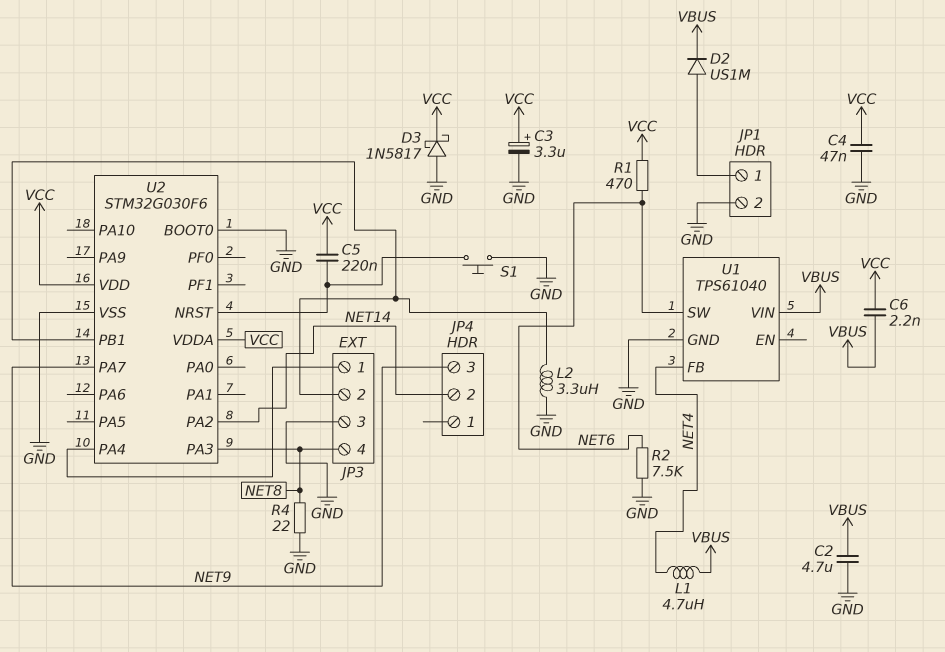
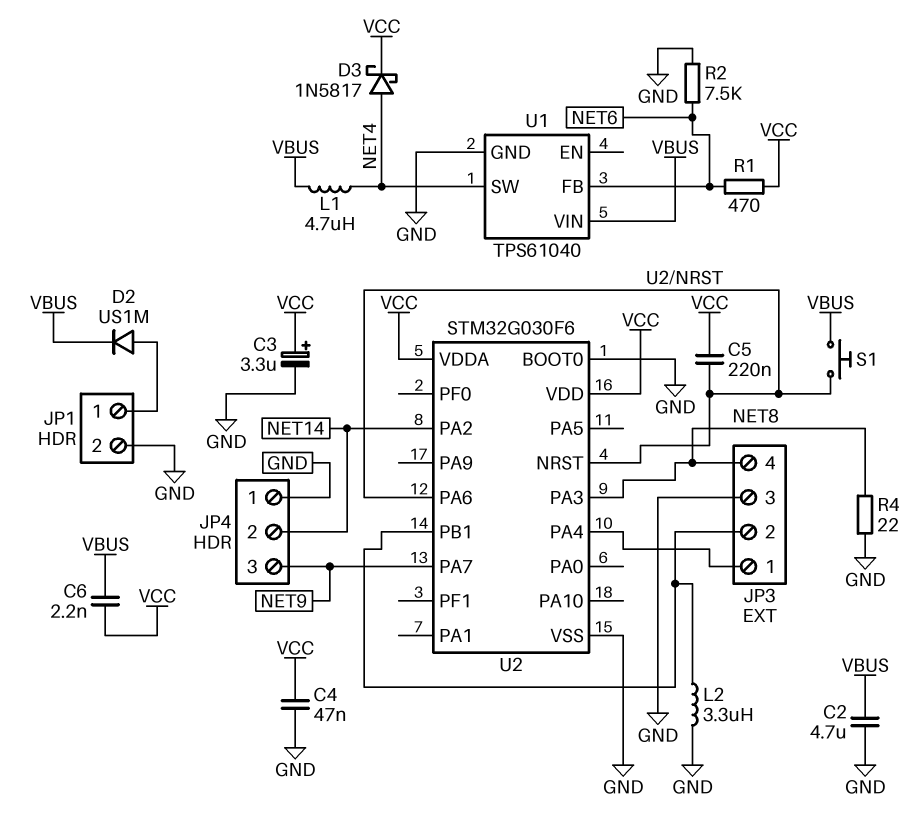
D3: schottky 1N5817 (A GND, K VCC) -> schottky 1N5817 (A NET4, K VCC)
JP4 pin 1: none -> GND
S1: button (GND, U2/NRST) -> button (U2/NRST, VBUS)
U1 pin FB: NET4 -> NET6
U1 pin SW: NET6 -> NET4
U2 pin PA6: none -> U2/NRST

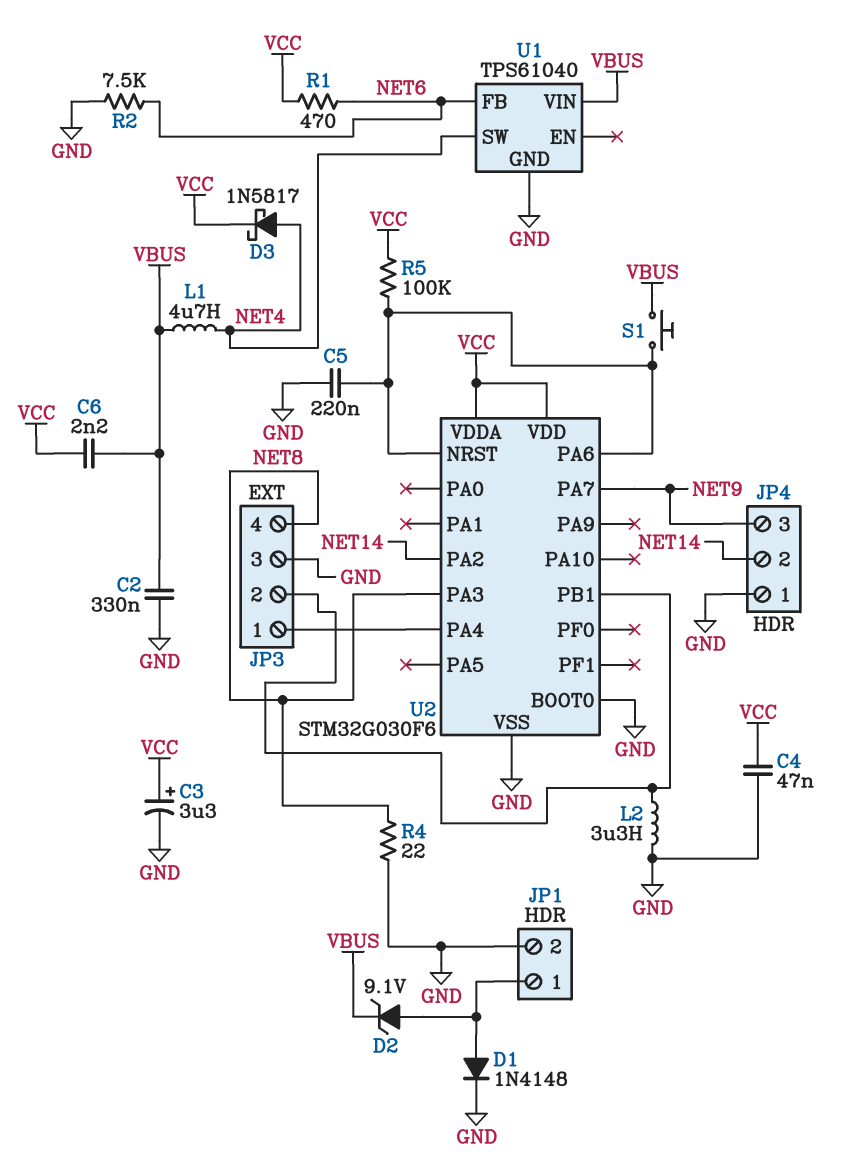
C2: 4.7uF (GND, VBUS) -> 330nF (GND, VBUS)
C5: 220nF (U2/NRST, VCC) -> 220nF (GND, U2/NRST)
D1: none -> diode 1N4148 (A JP1/1, K GND)
D2: diode US1M (A JP1/1, K VBUS) -> zener 9.1V (A JP1/1, K VBUS)
R5: none -> 100k (U2/NRST, VCC)

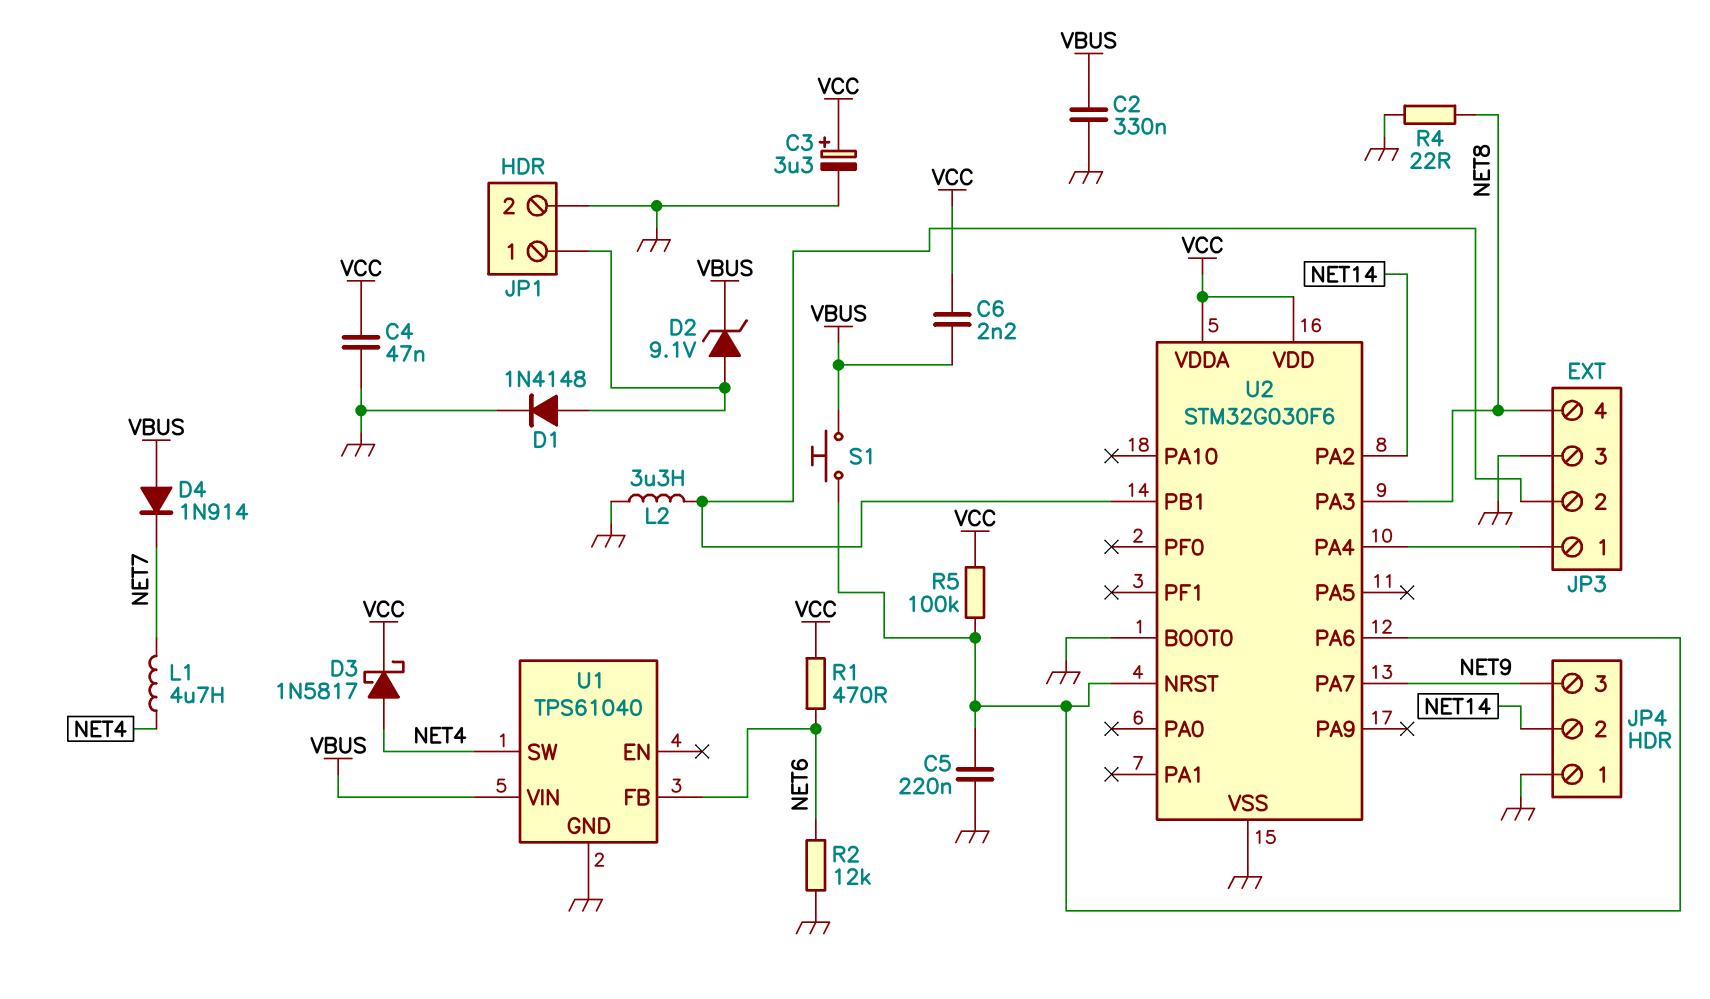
D4: none -> diode 1N914 (A VBUS, K NET7)
L1: 4.7uH (NET4, VBUS) -> 4.7uH (NET4, NET7)
R2: 7.5k (GND, NET6) -> 12k (GND, NET6)

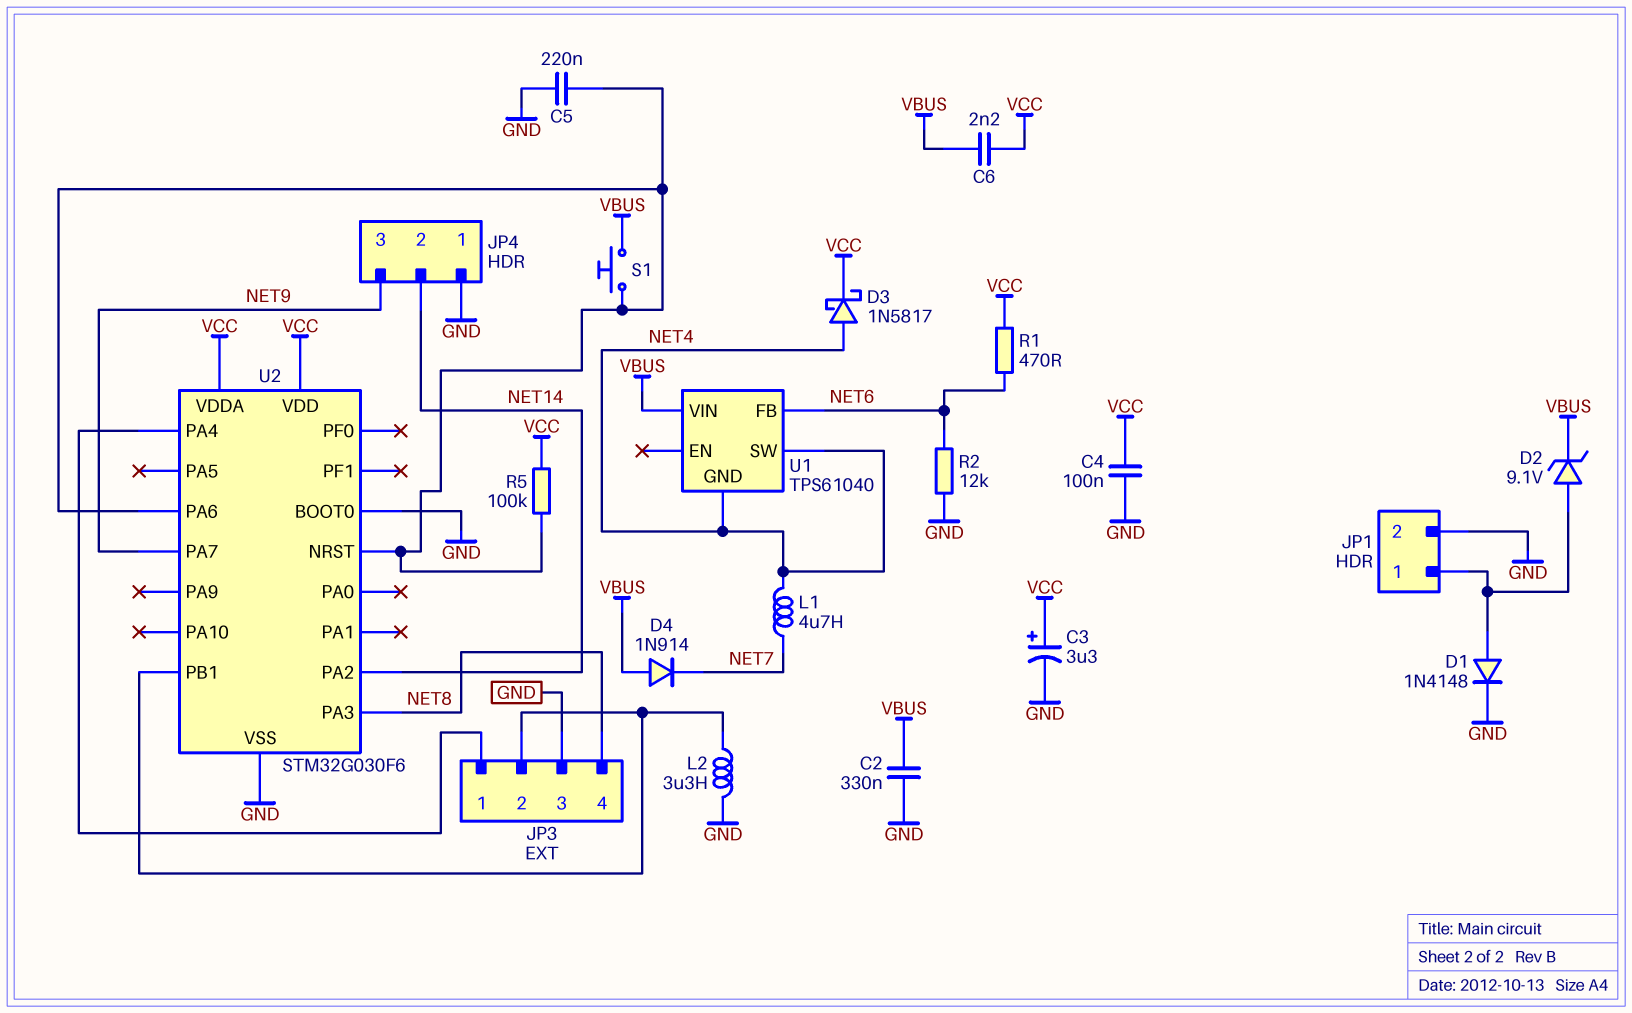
C4: 47nF (GND, VCC) -> 100nF (GND, VCC)
R4: 22 (GND, NET8) -> none
U1 pin GND: GND -> NET4

